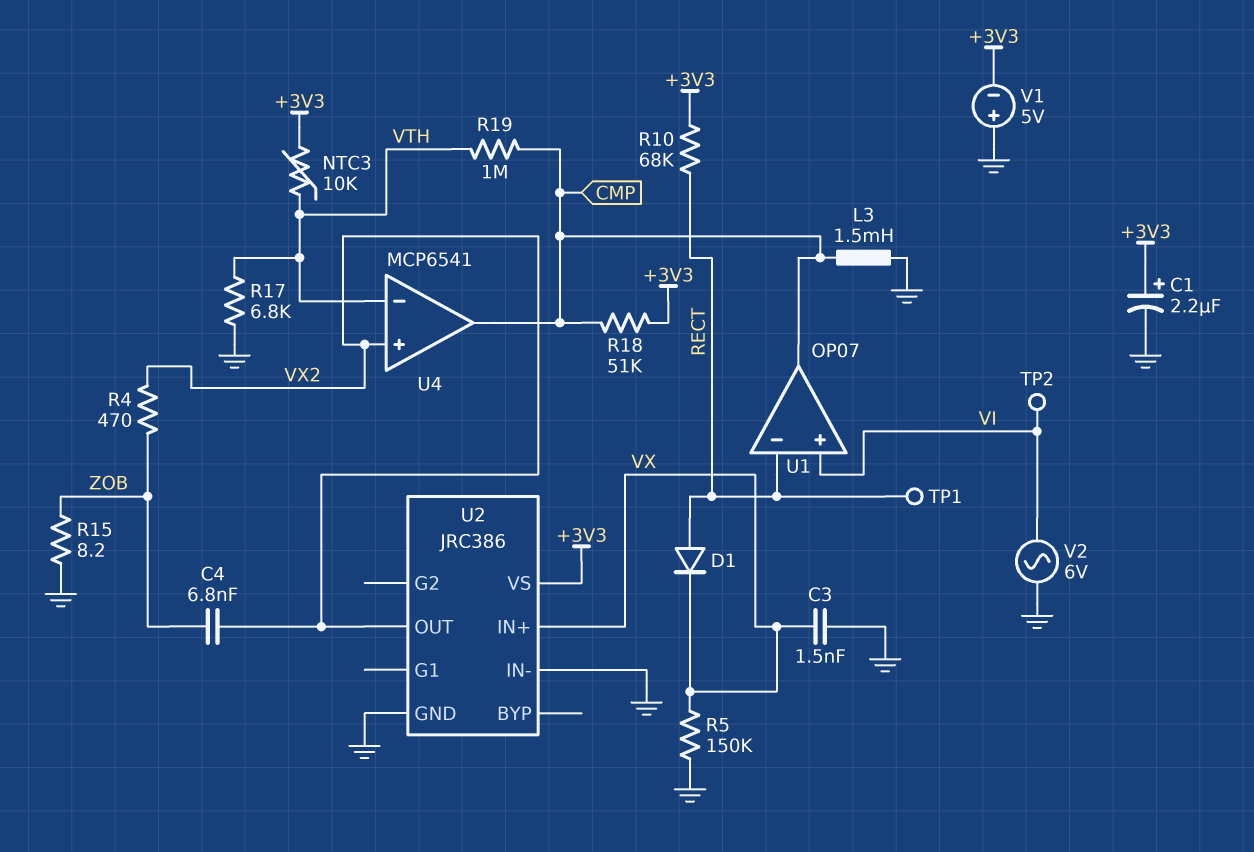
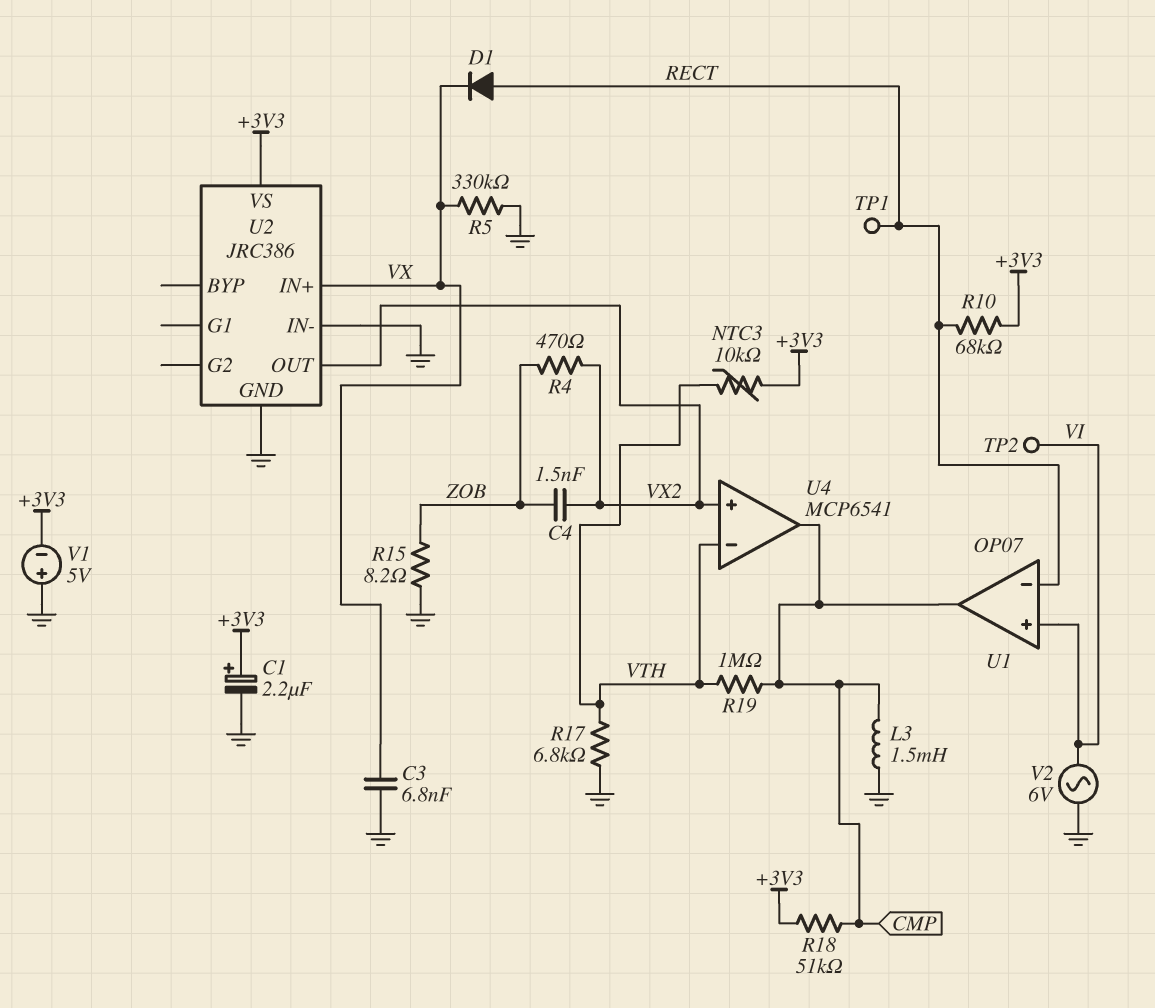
C3: 1.5nF (GND, VX) -> 6.8nF (GND, VX)
C4: 6.8nF (VX2, ZOB) -> 1.5nF (VX2, ZOB)
R5: 150k (GND, VX) -> 330k (GND, VX)

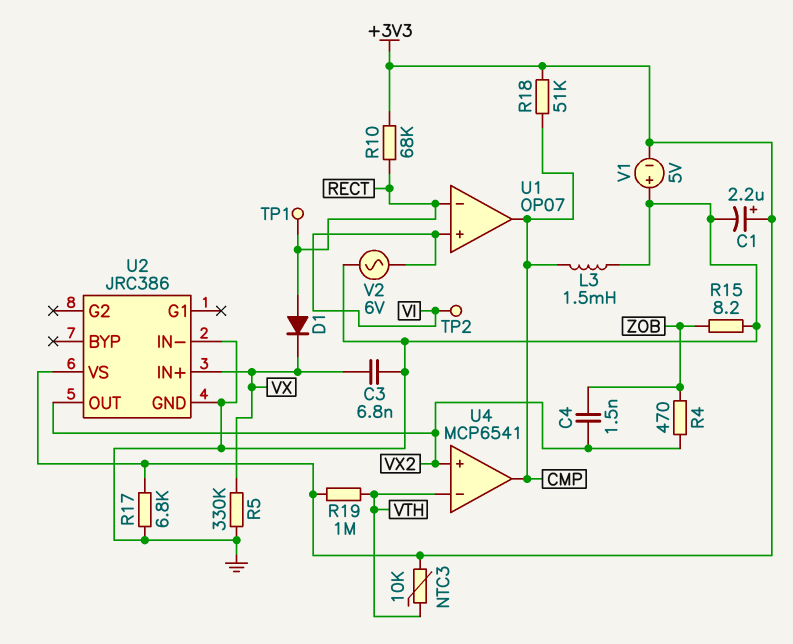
R17: 6.8k (GND, VTH) -> 6.8k (+3V3, GND)
R19: 1M (CMP, VTH) -> 1M (+3V3, VTH)

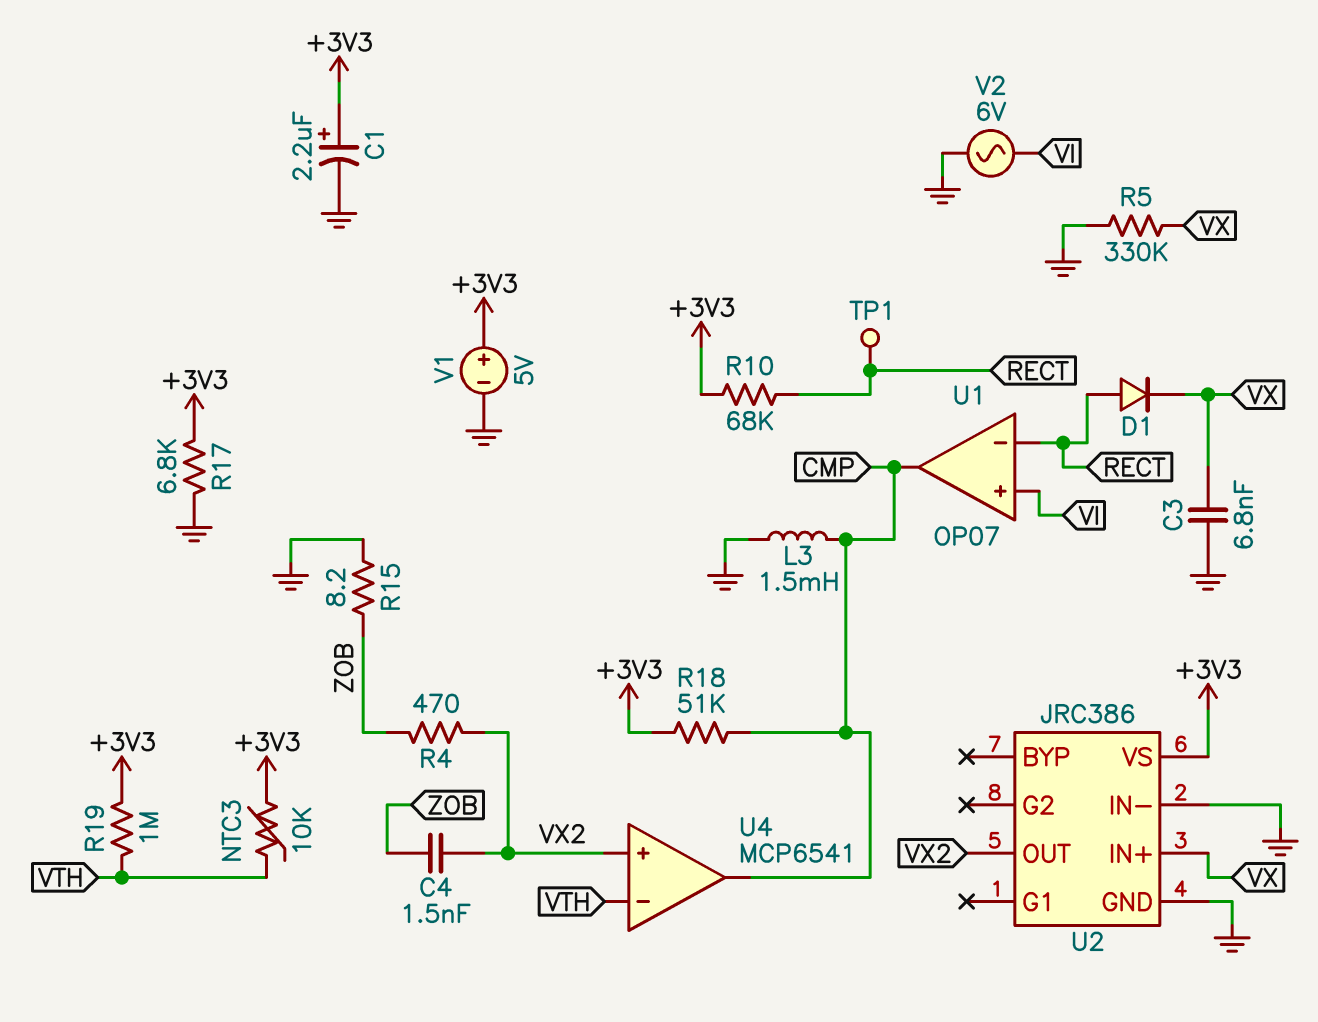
TP2: test point (VI) -> none
V1: 5V (plus GND, minus +3V3) -> 5V (plus +3V3, minus GND)

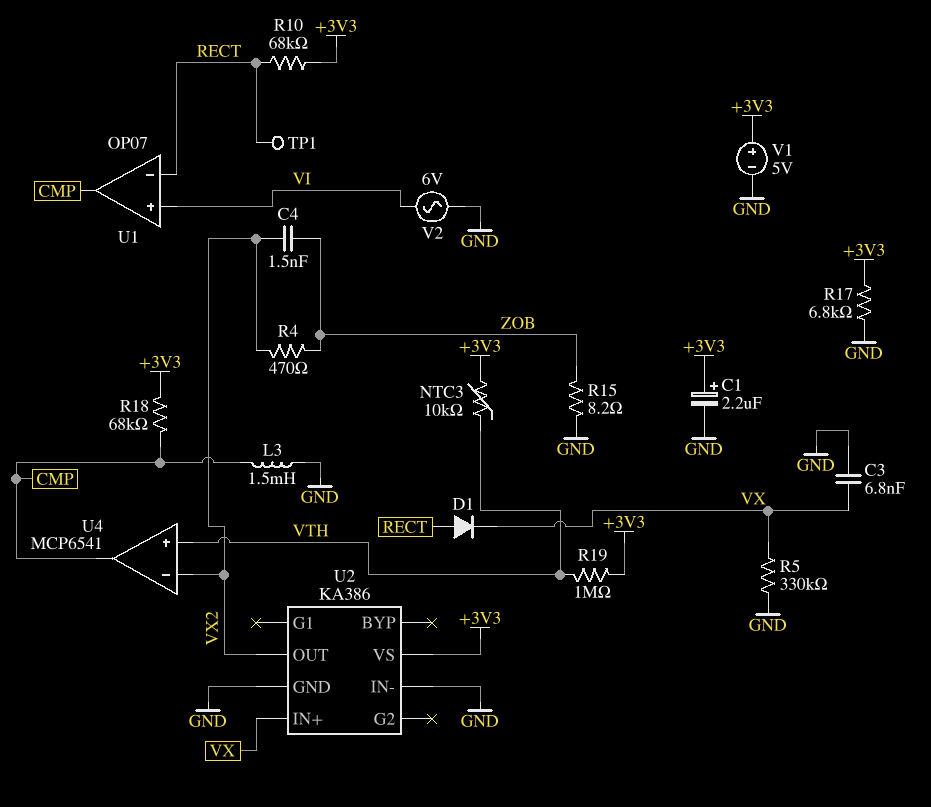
R18: 51k (+3V3, CMP) -> 68k (+3V3, CMP)
U2: JRC386 -> KA386
U4 pin in+: VX2 -> VTH
U4 pin in-: VTH -> VX2

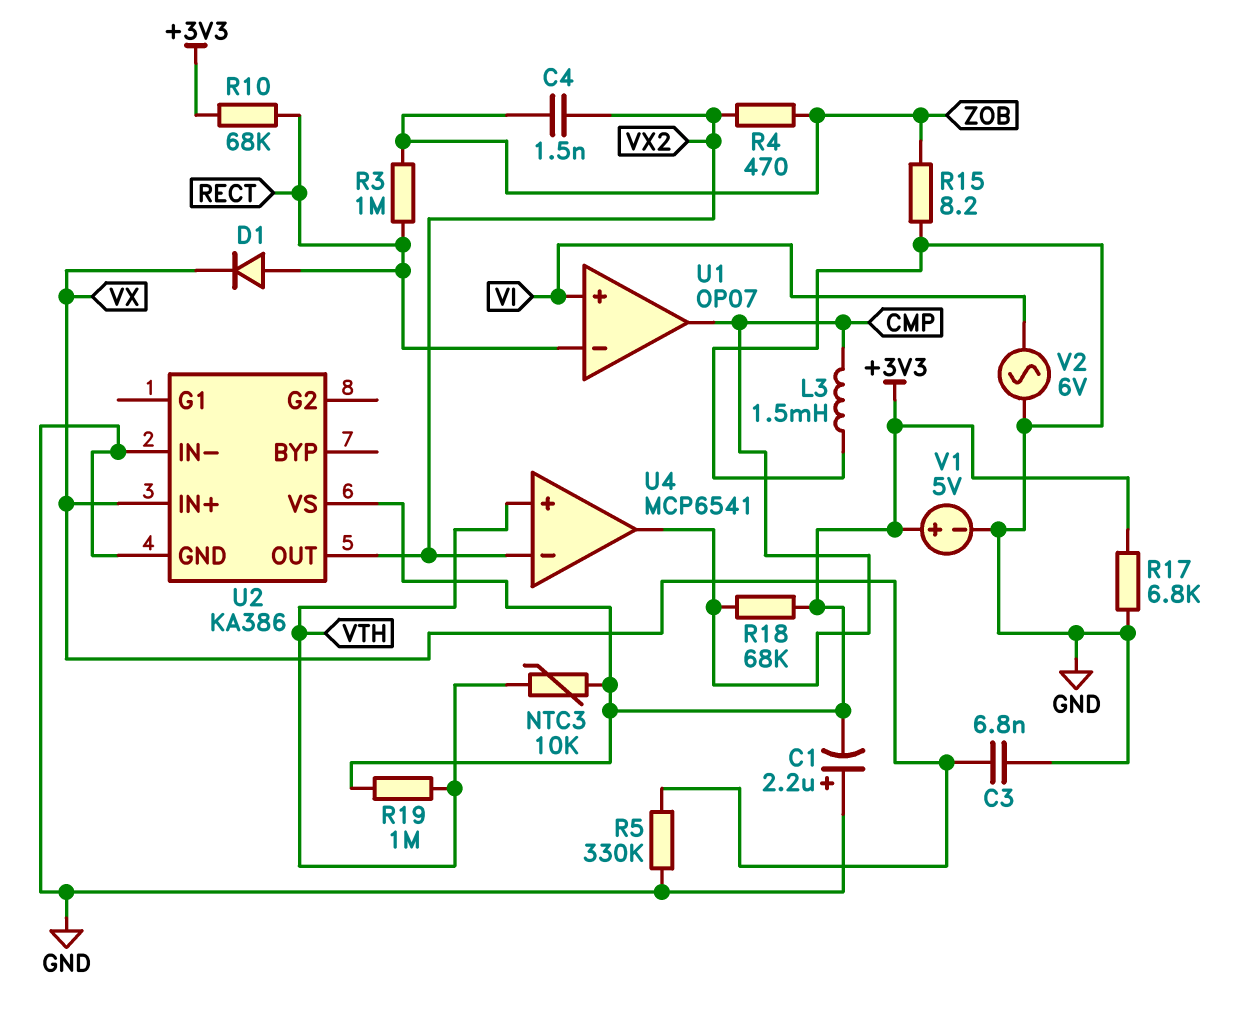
C1: 2.2uF (plus +3V3, minus GND) -> 2.2uF (plus GND, minus +3V3)
R3: none -> 1M (RECT, ZOB)
TP1: test point (RECT) -> none

